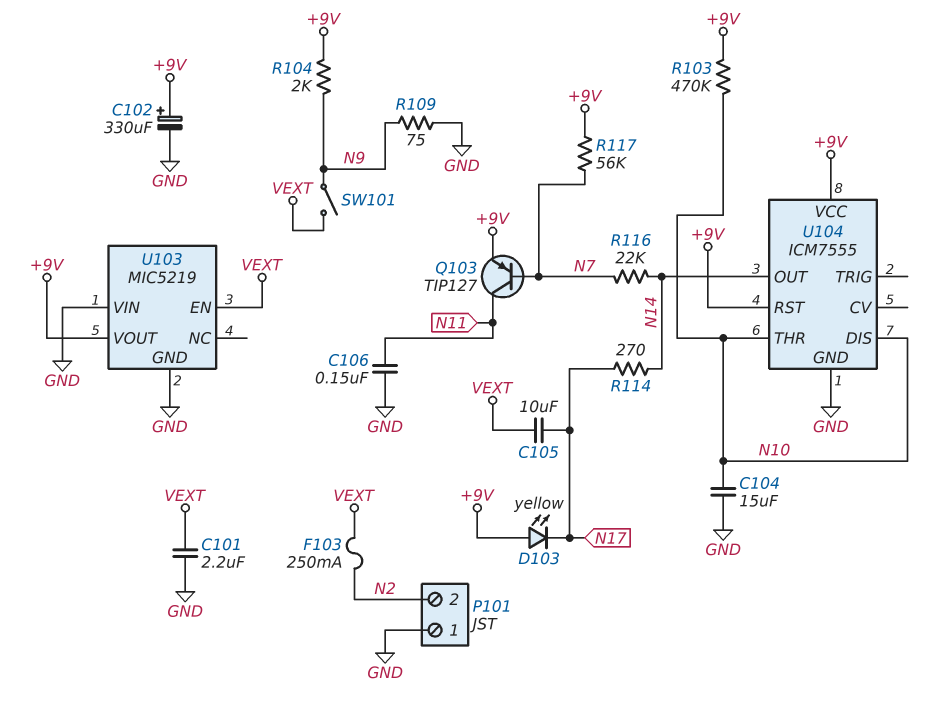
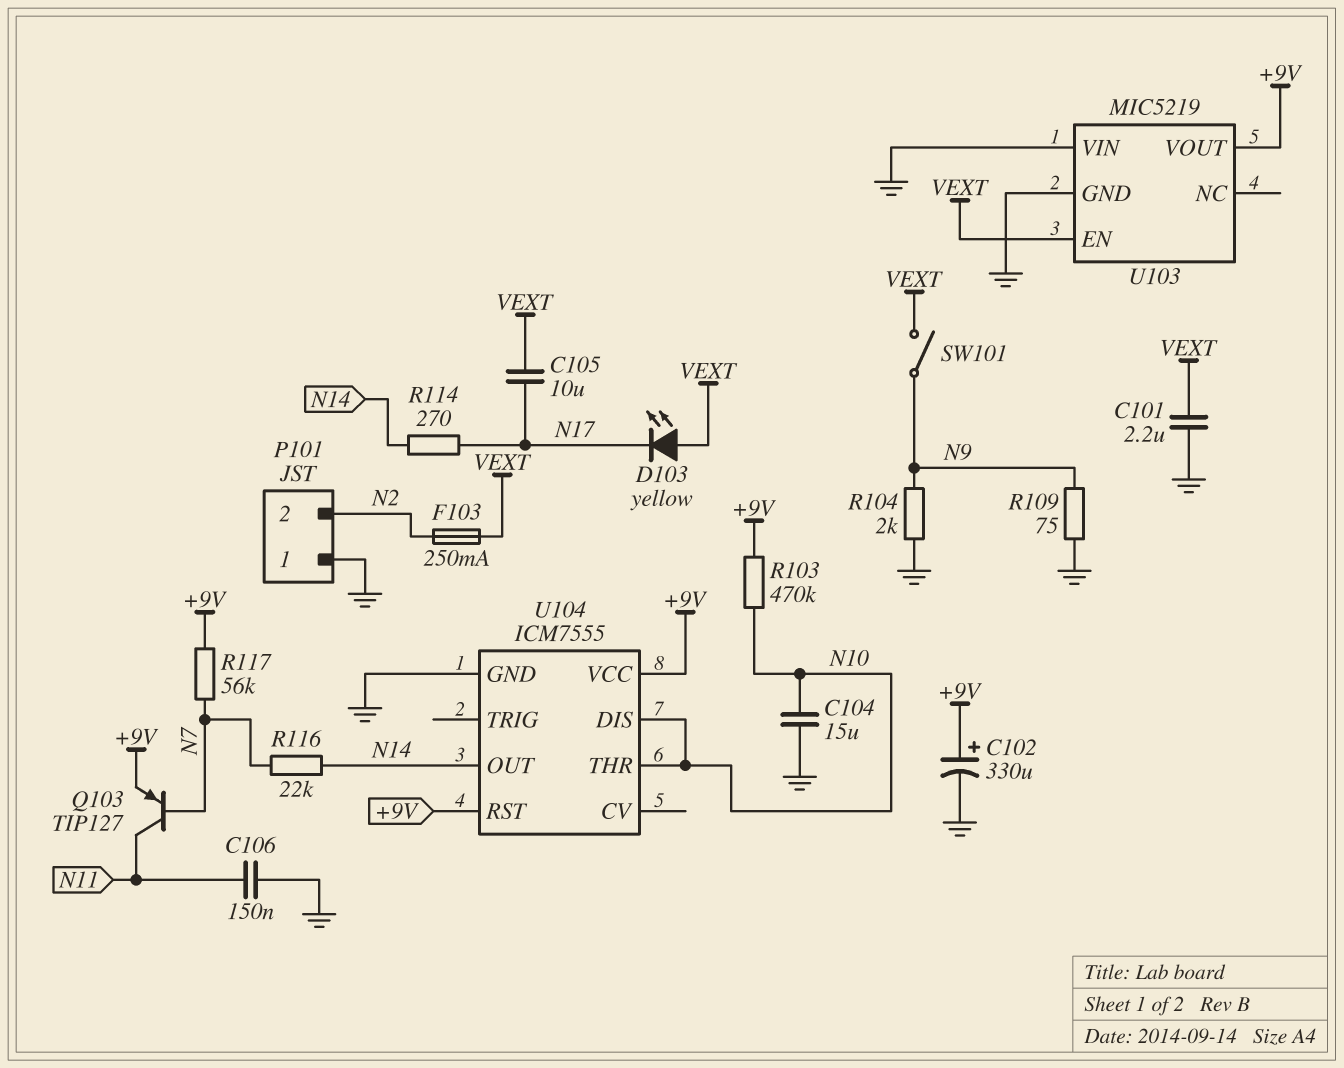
D103: LED yellow (A +9V, K N17) -> LED yellow (A VEXT, K N17)
R104: 2k (+9V, N9) -> 2k (GND, N9)

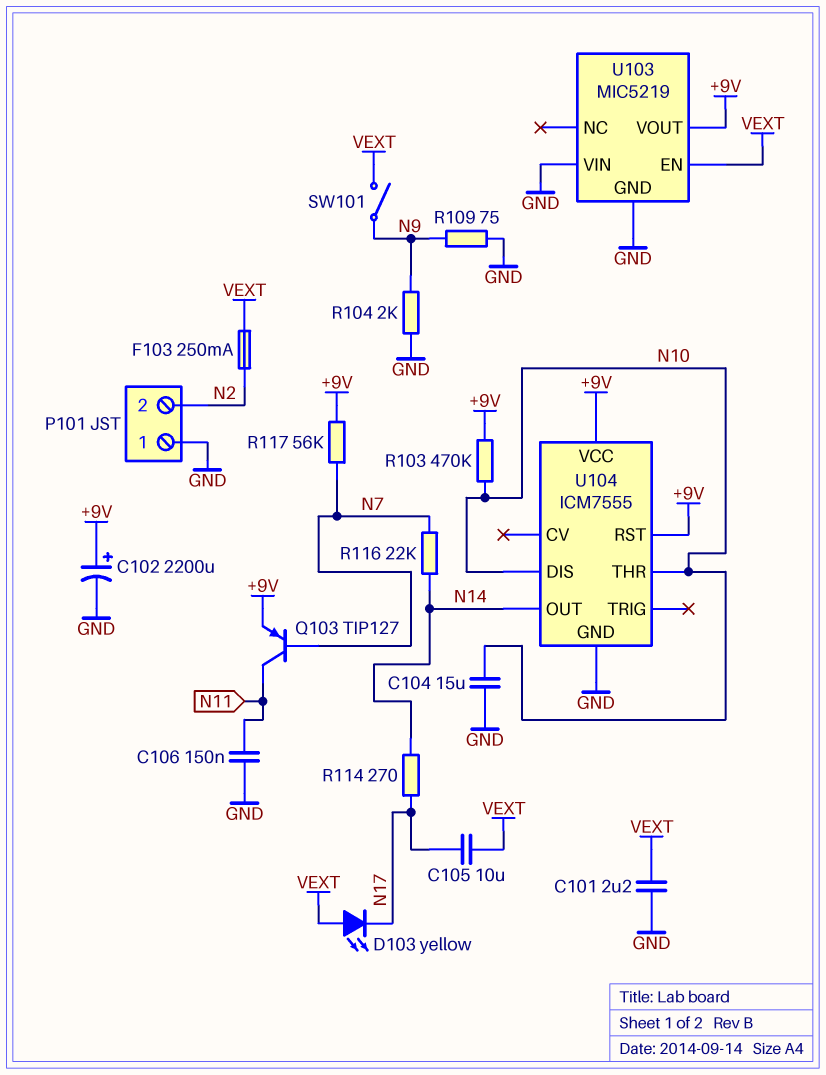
C102: 330uF (plus +9V, minus GND) -> 2200uF (plus +9V, minus GND)

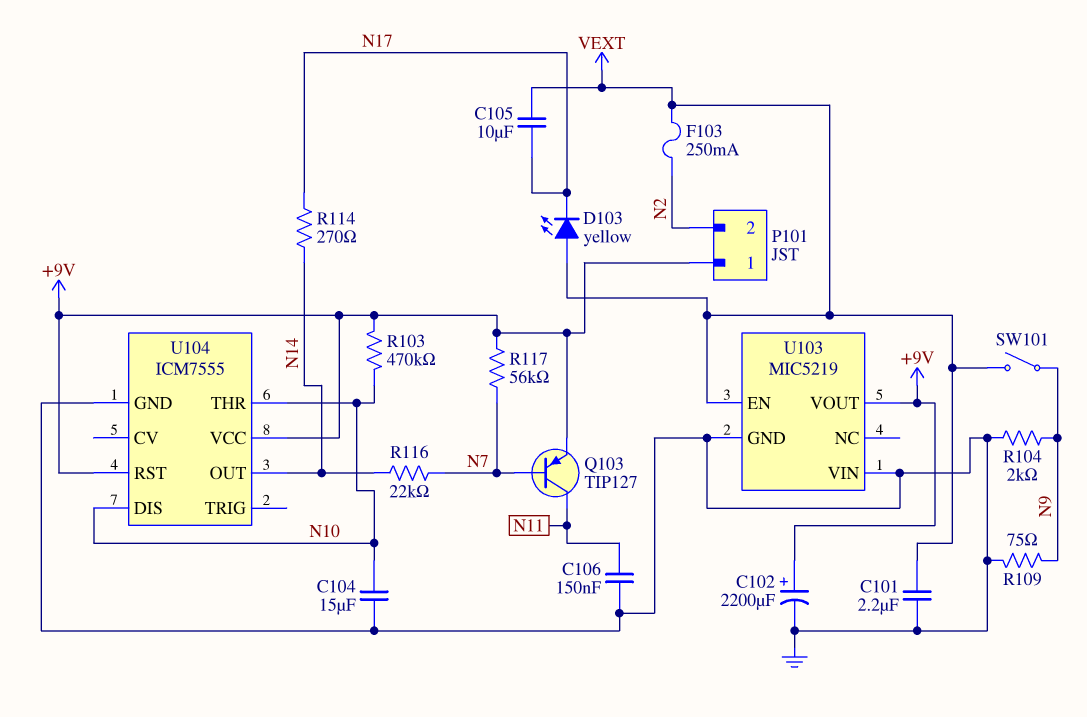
P101 pin 1: GND -> +9V

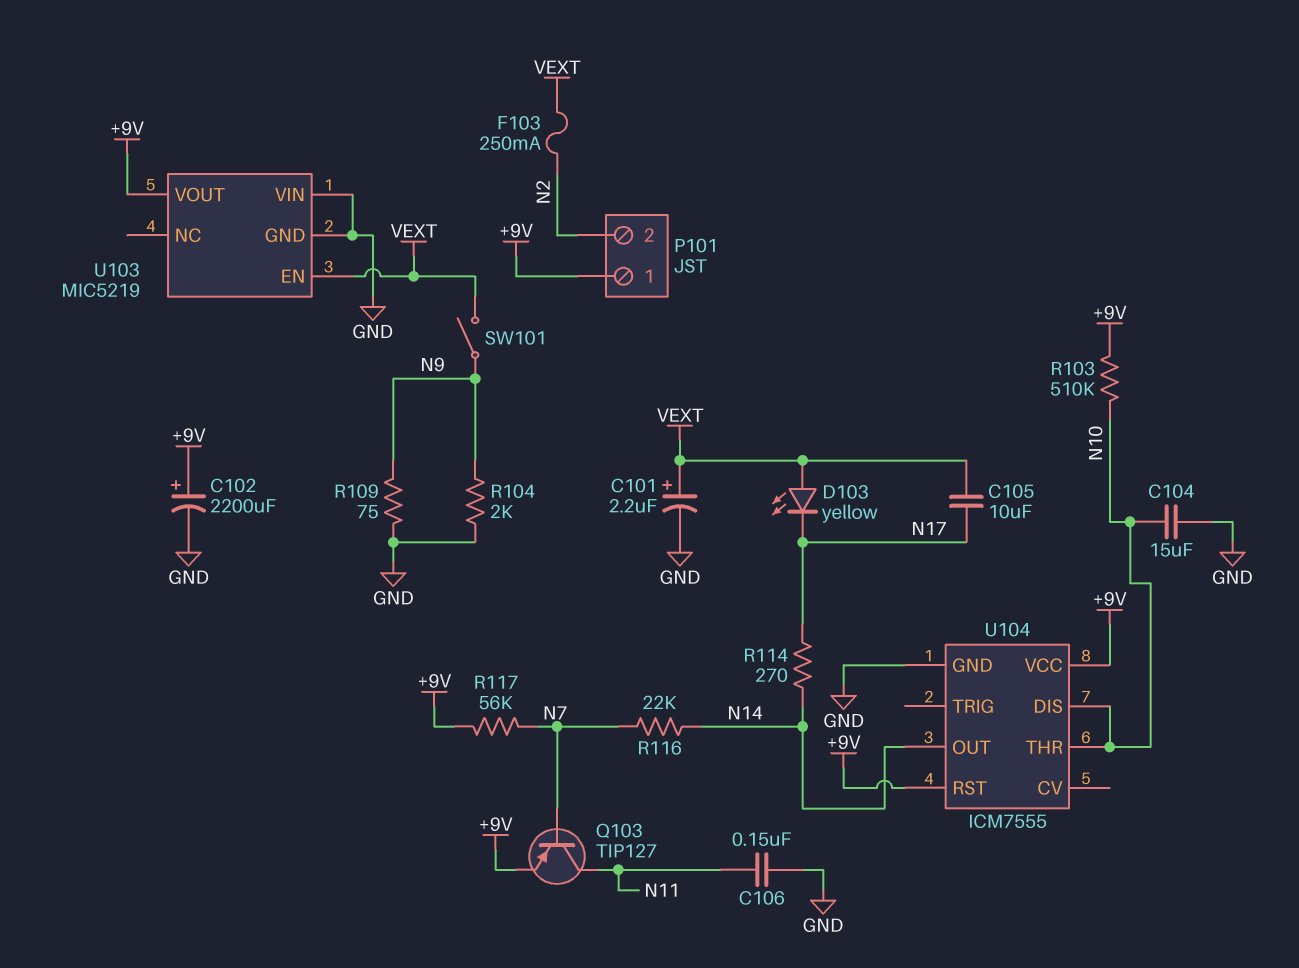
C101: 2.2uF (GND, VEXT) -> 2.2uF (plus VEXT, minus GND)
R103: 470k (+9V, N10) -> 510k (+9V, N10)

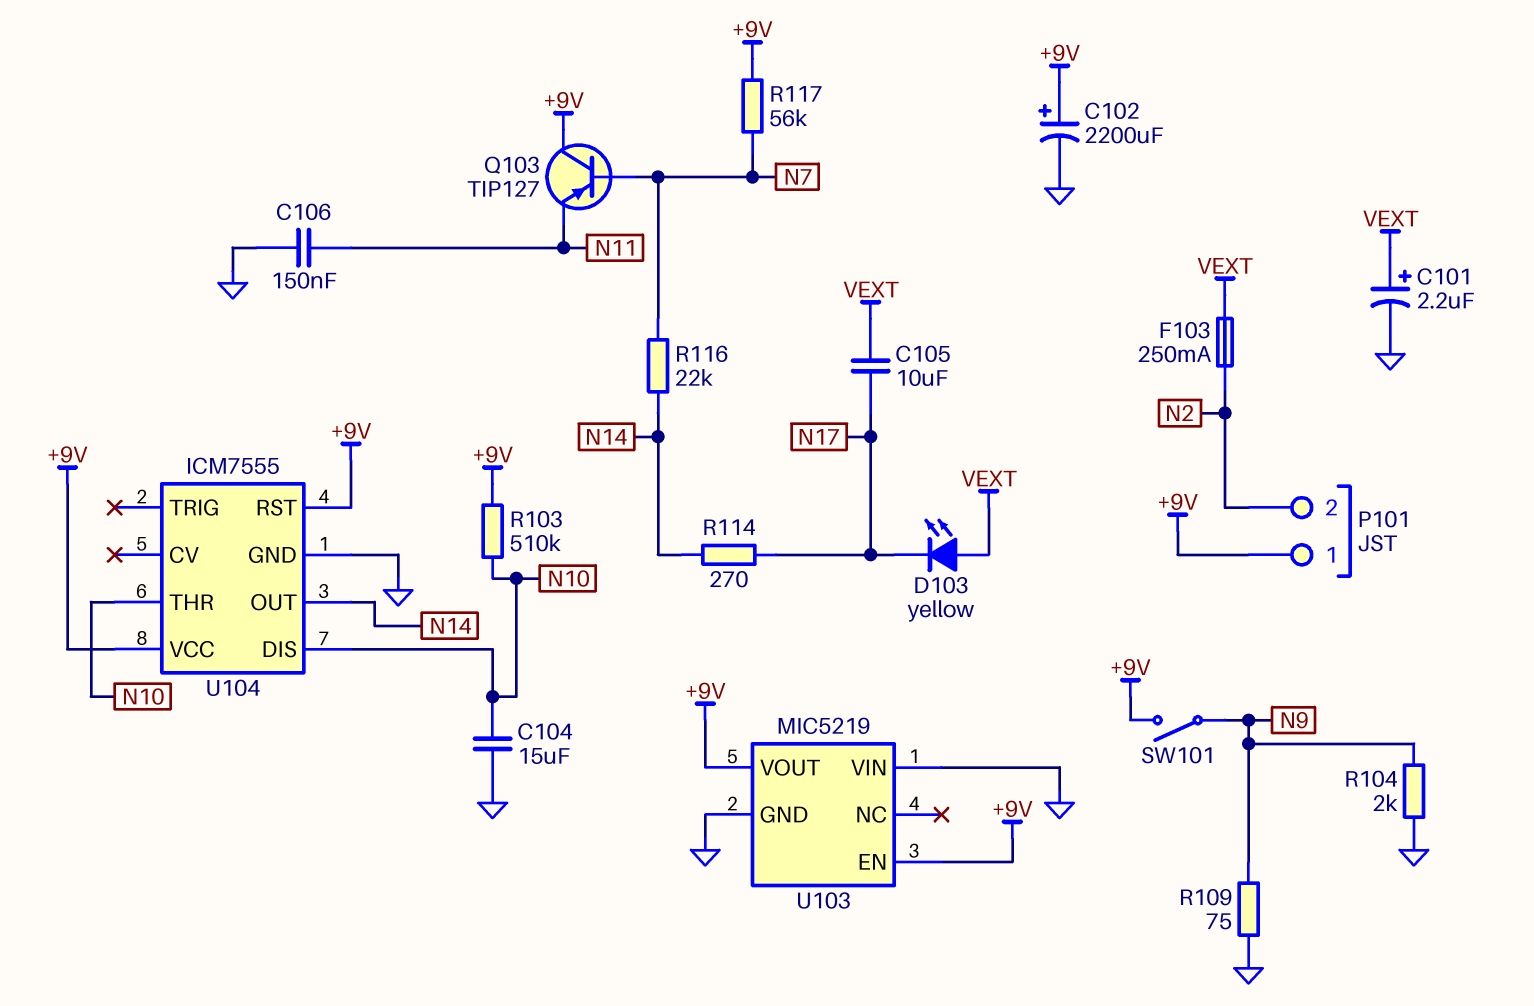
Q103: PNP TIP127 (B N7, C N11, E +9V) -> PNP TIP127 (B N7, C +9V, E N11)
SW101: switch (N9, VEXT) -> switch (+9V, N9)
U103 pin EN: VEXT -> +9V

